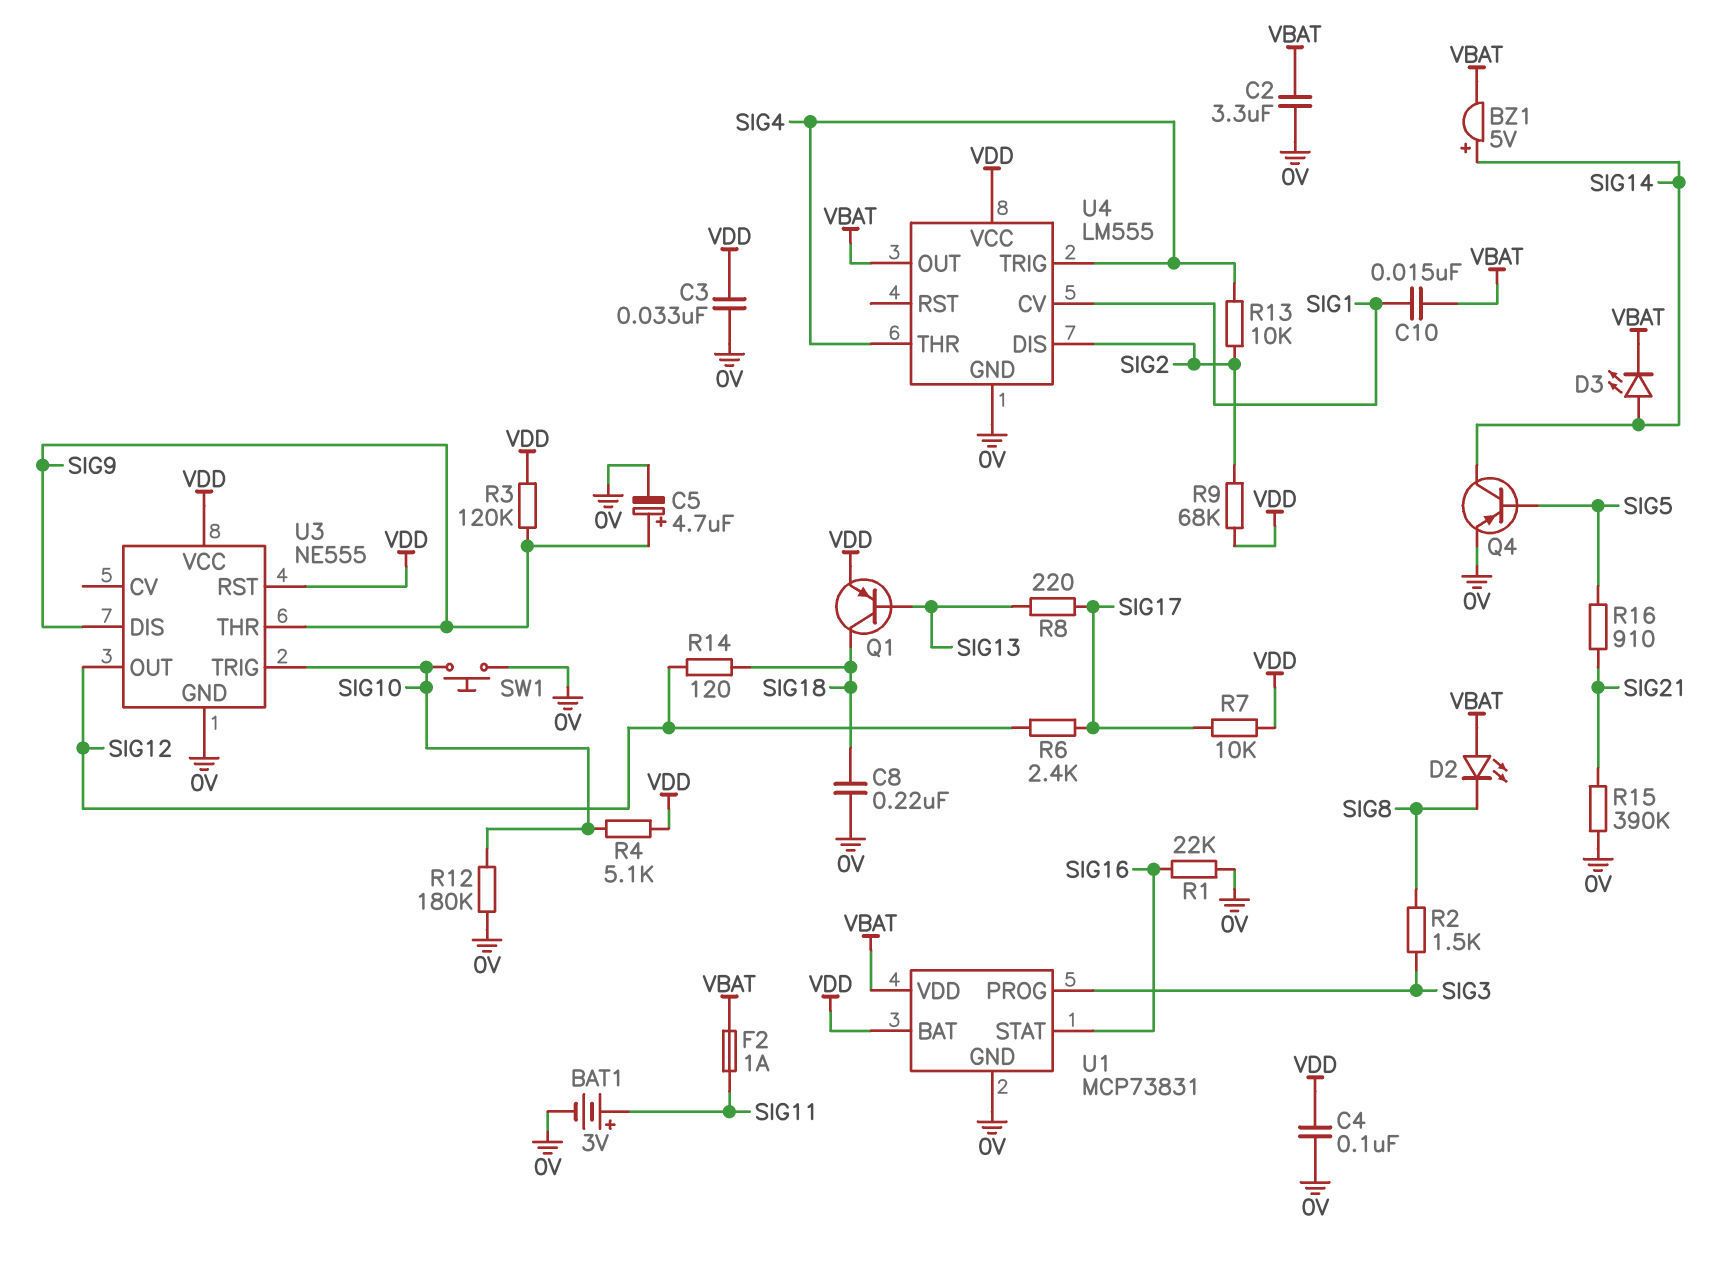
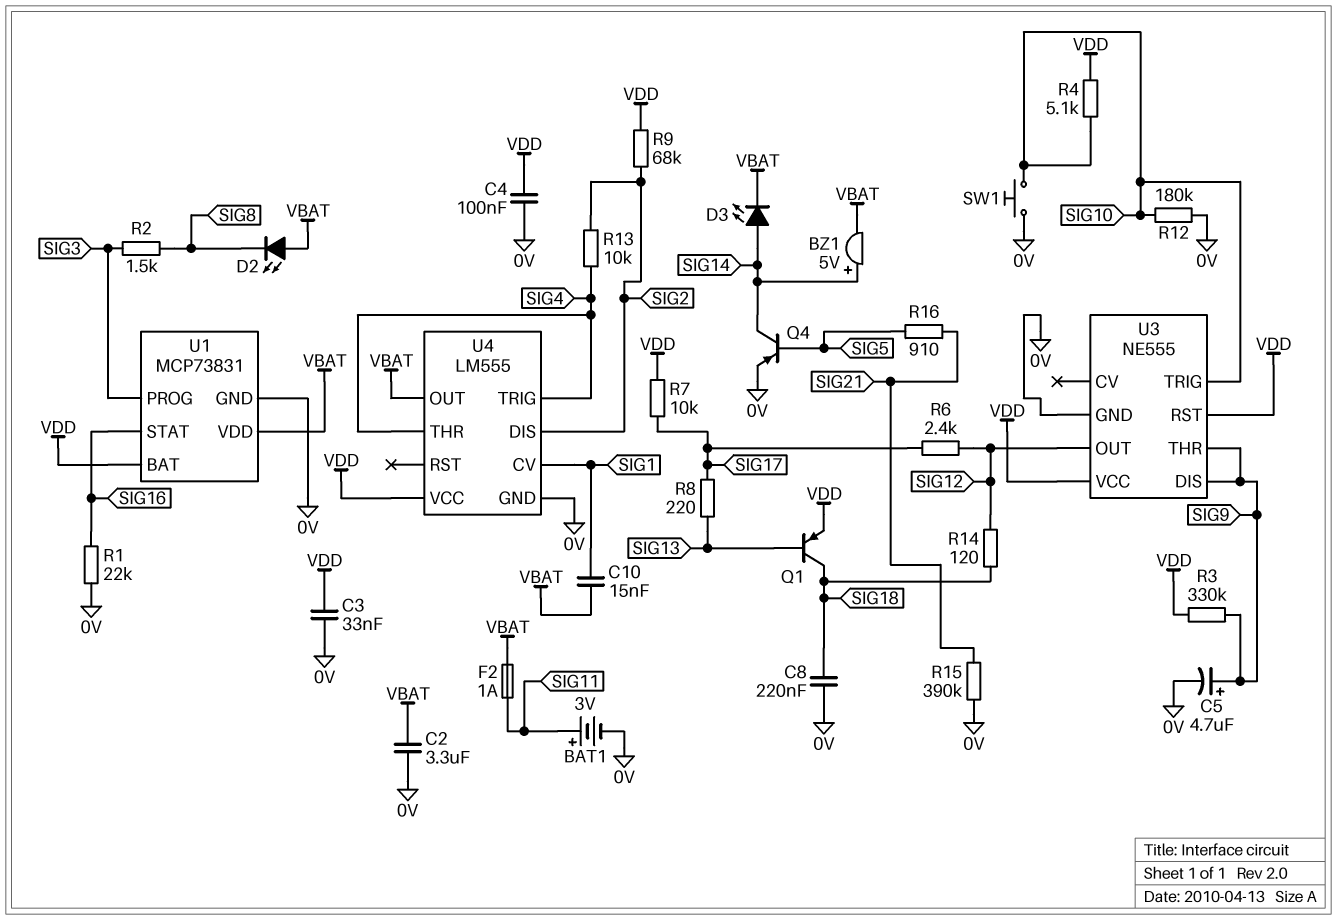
R3: 120k (SIG9, VDD) -> 330k (SIG9, VDD)

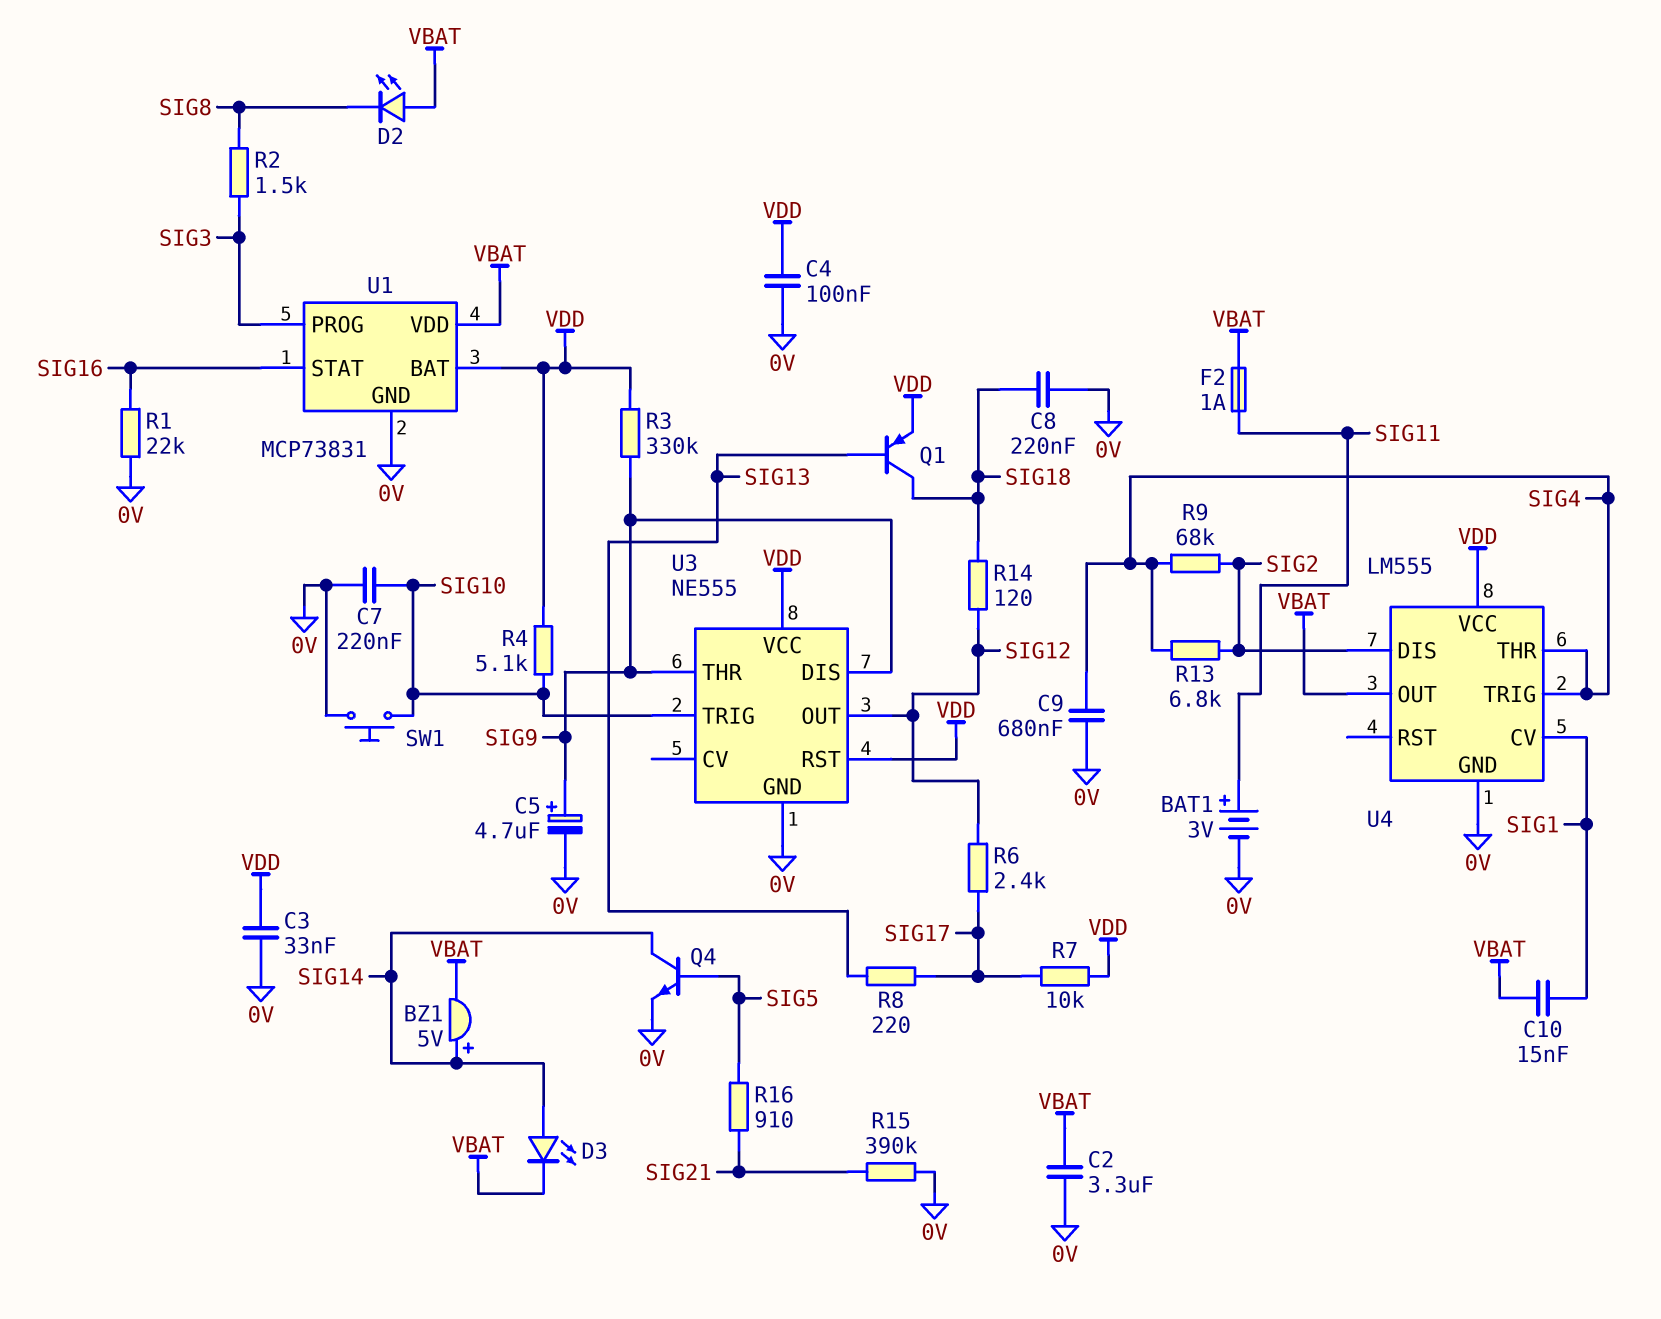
C7: none -> 220nF (0V, SIG10)
C9: none -> 680nF (0V, SIG4)
Q4: PNP (B SIG5, C SIG14, E 0V) -> NPN (B SIG5, C SIG14, E 0V)
R9: 68k (SIG2, VDD) -> 68k (SIG2, SIG4)
R12: 180k (0V, SIG10) -> none
R13: 10k (SIG2, SIG4) -> 6.8k (SIG2, SIG4)

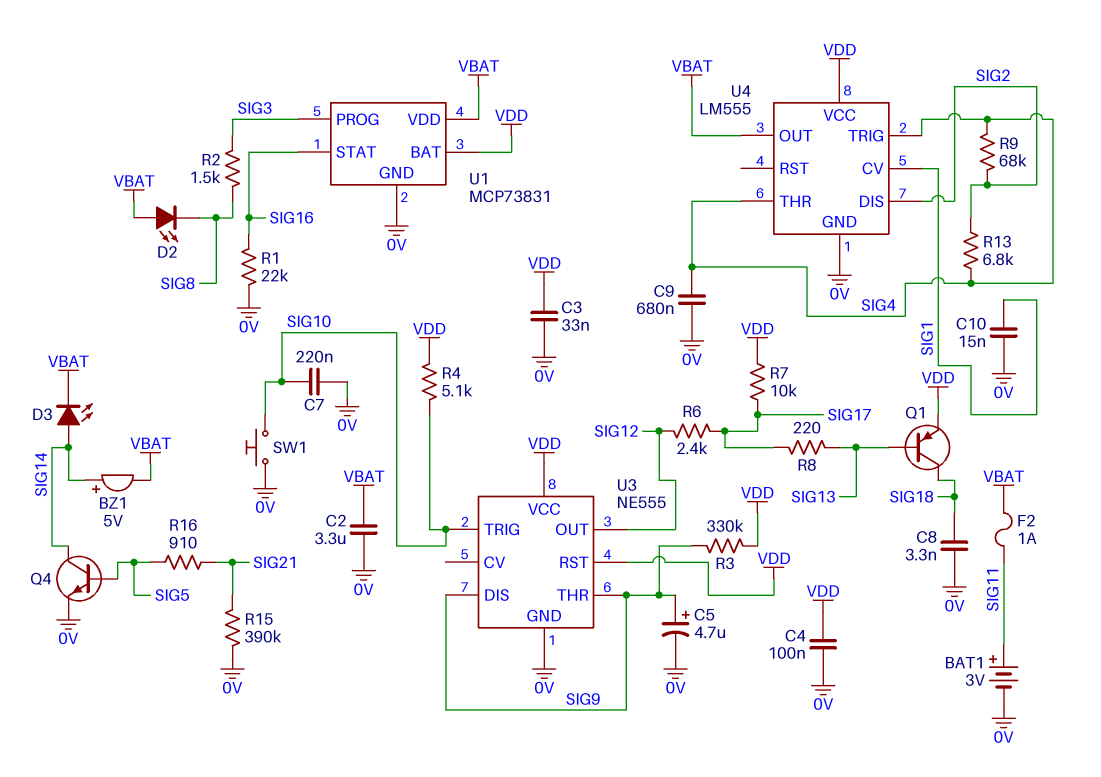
C8: 220nF (0V, SIG18) -> 3.3nF (0V, SIG18)
C10: 15nF (SIG1, VBAT) -> 15nF (0V, SIG1)
R14: 120 (SIG12, SIG18) -> none

